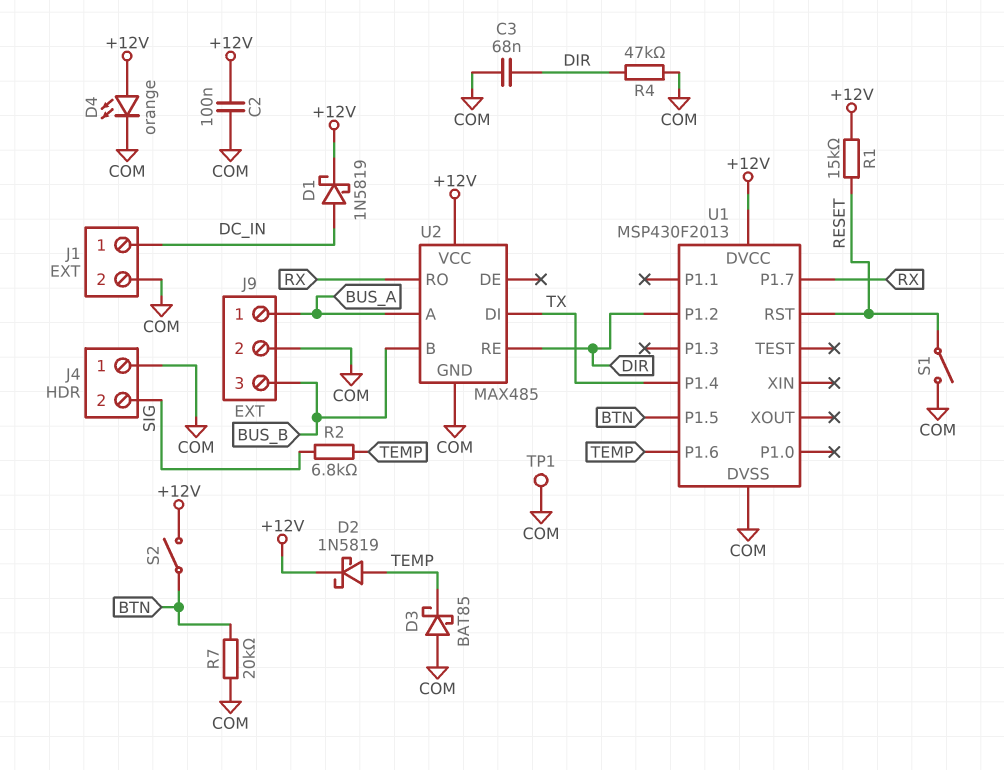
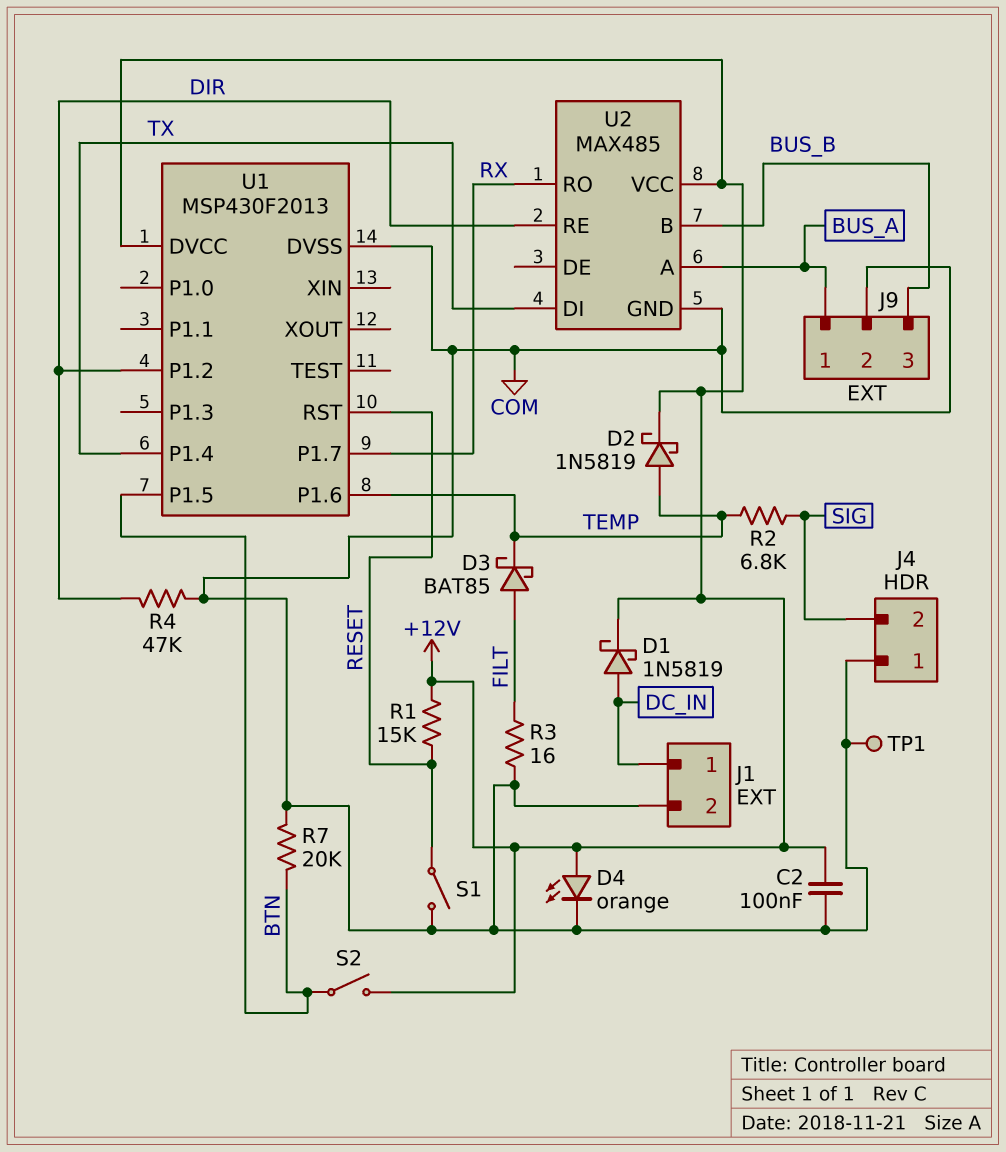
C3: 68nF (COM, DIR) -> none
D3: schottky BAT85 (A COM, K TEMP) -> schottky BAT85 (A FILT, K TEMP)
R3: none -> 16 (COM, FILT)

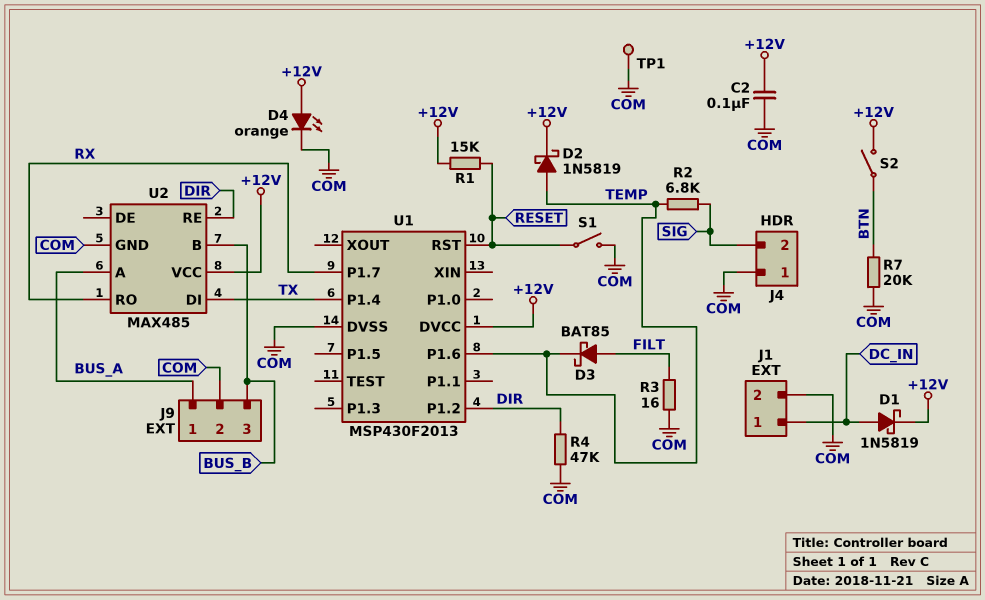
U1 pin P1.5: BTN -> none

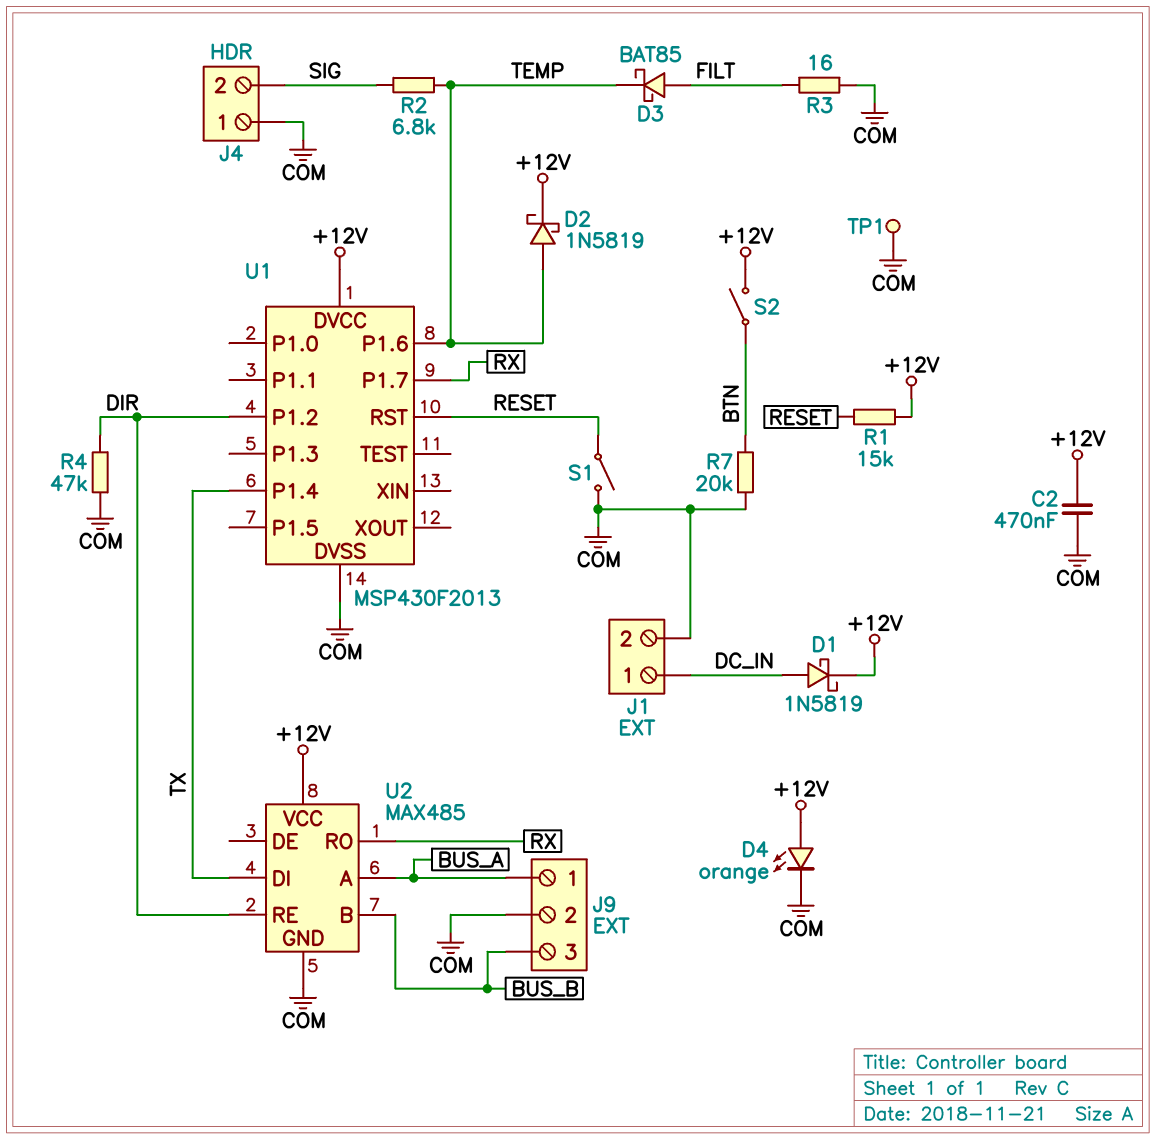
C2: 100nF (+12V, COM) -> 470nF (+12V, COM)

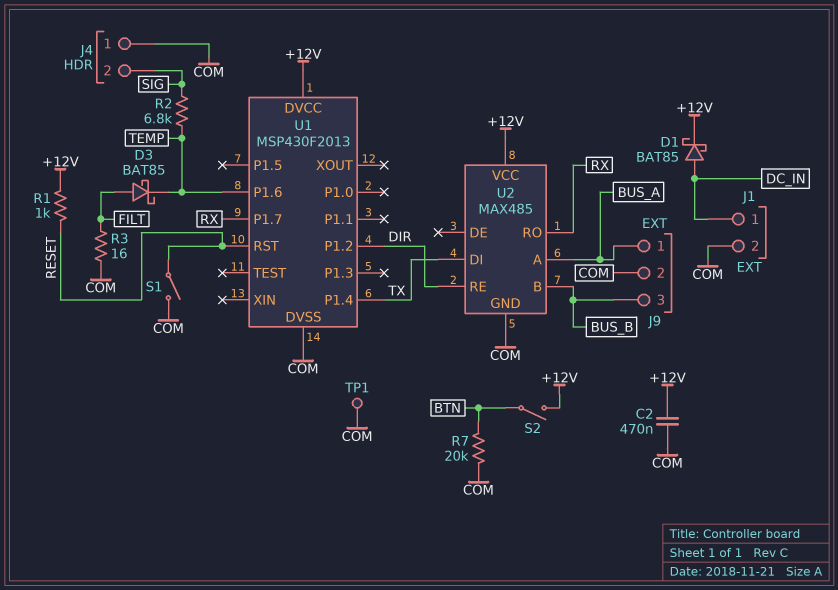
D1: schottky 1N5819 (A DC_IN, K +12V) -> schottky BAT85 (A DC_IN, K +12V)
D2: schottky 1N5819 (A TEMP, K +12V) -> none
D4: LED orange (A +12V, K COM) -> none
R1: 15k (+12V, RESET) -> 1k (+12V, RESET)
R4: 47k (COM, DIR) -> none

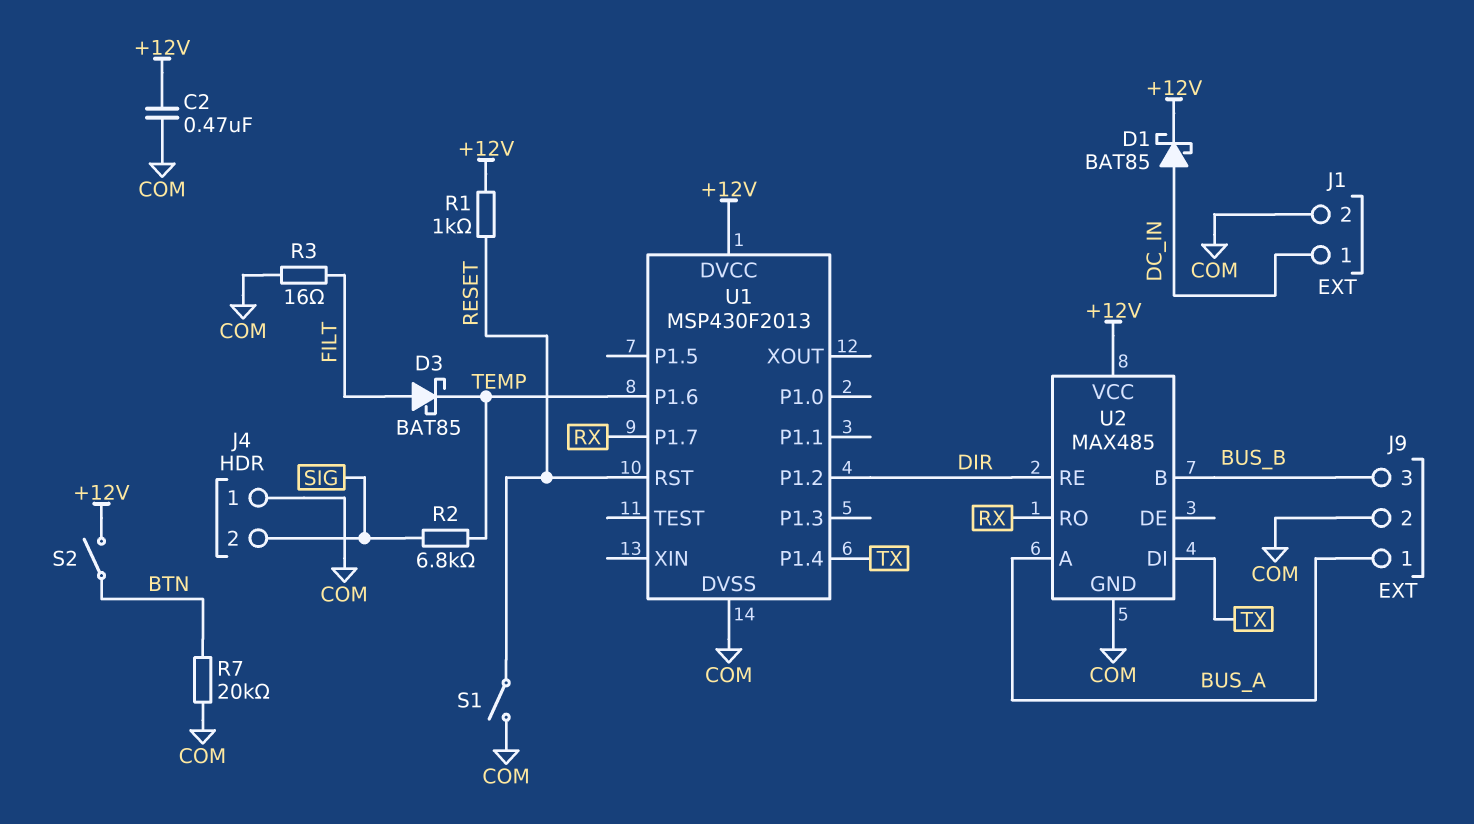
TP1: test point (COM) -> none

